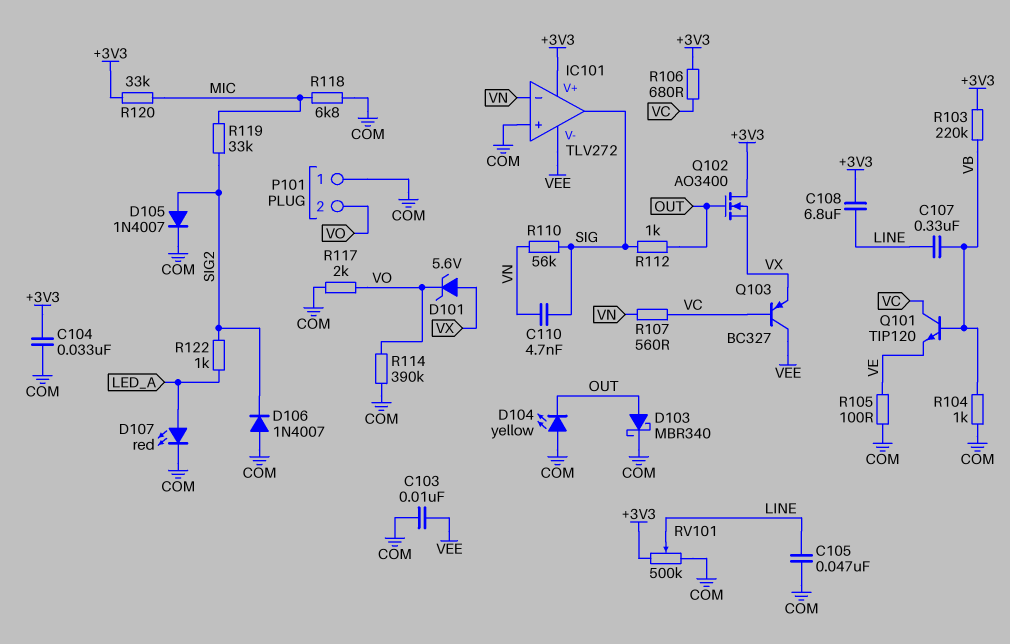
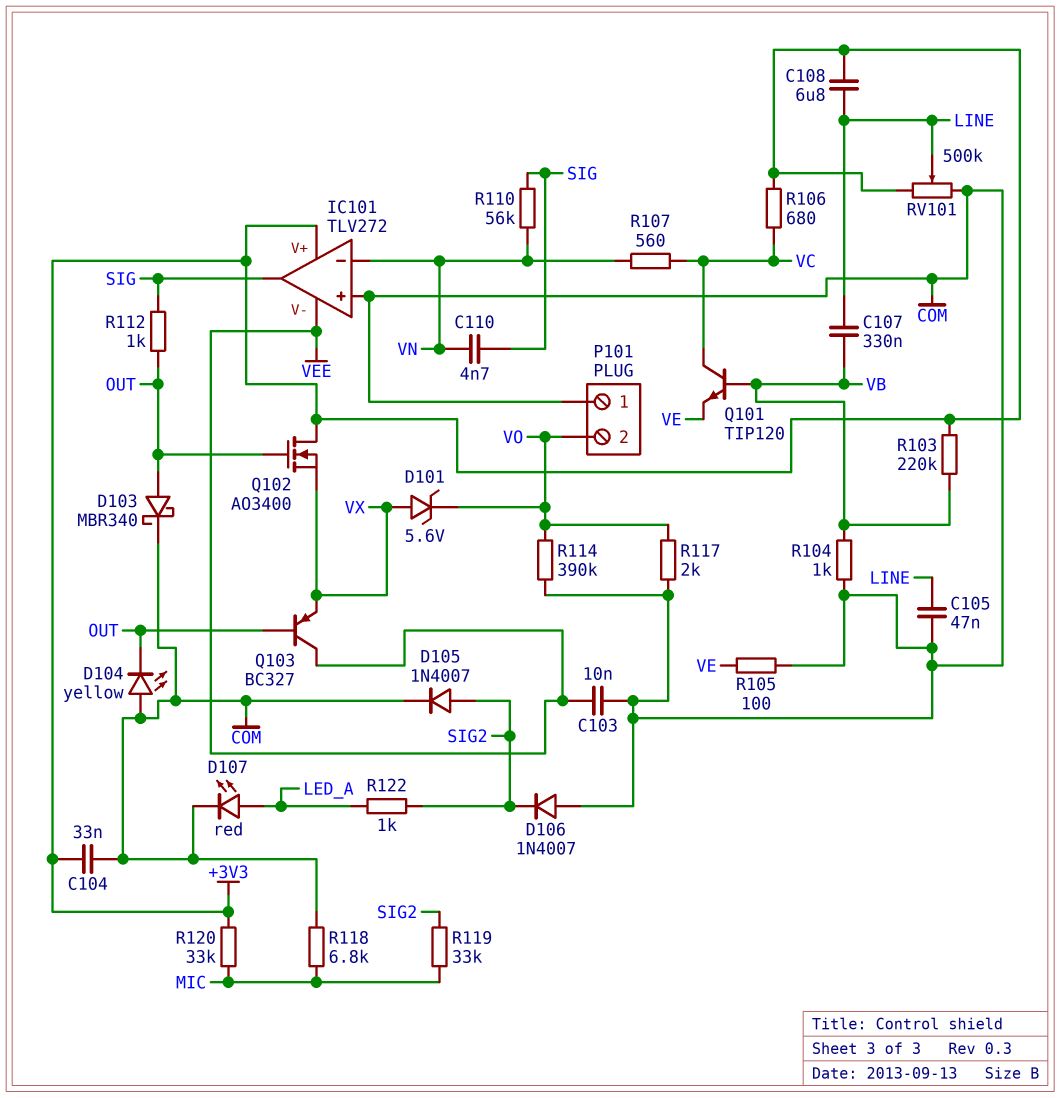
Q103: PNP BC327 (B VC, C VEE, E VX) -> PNP BC327 (B OUT, C VEE, E VX)

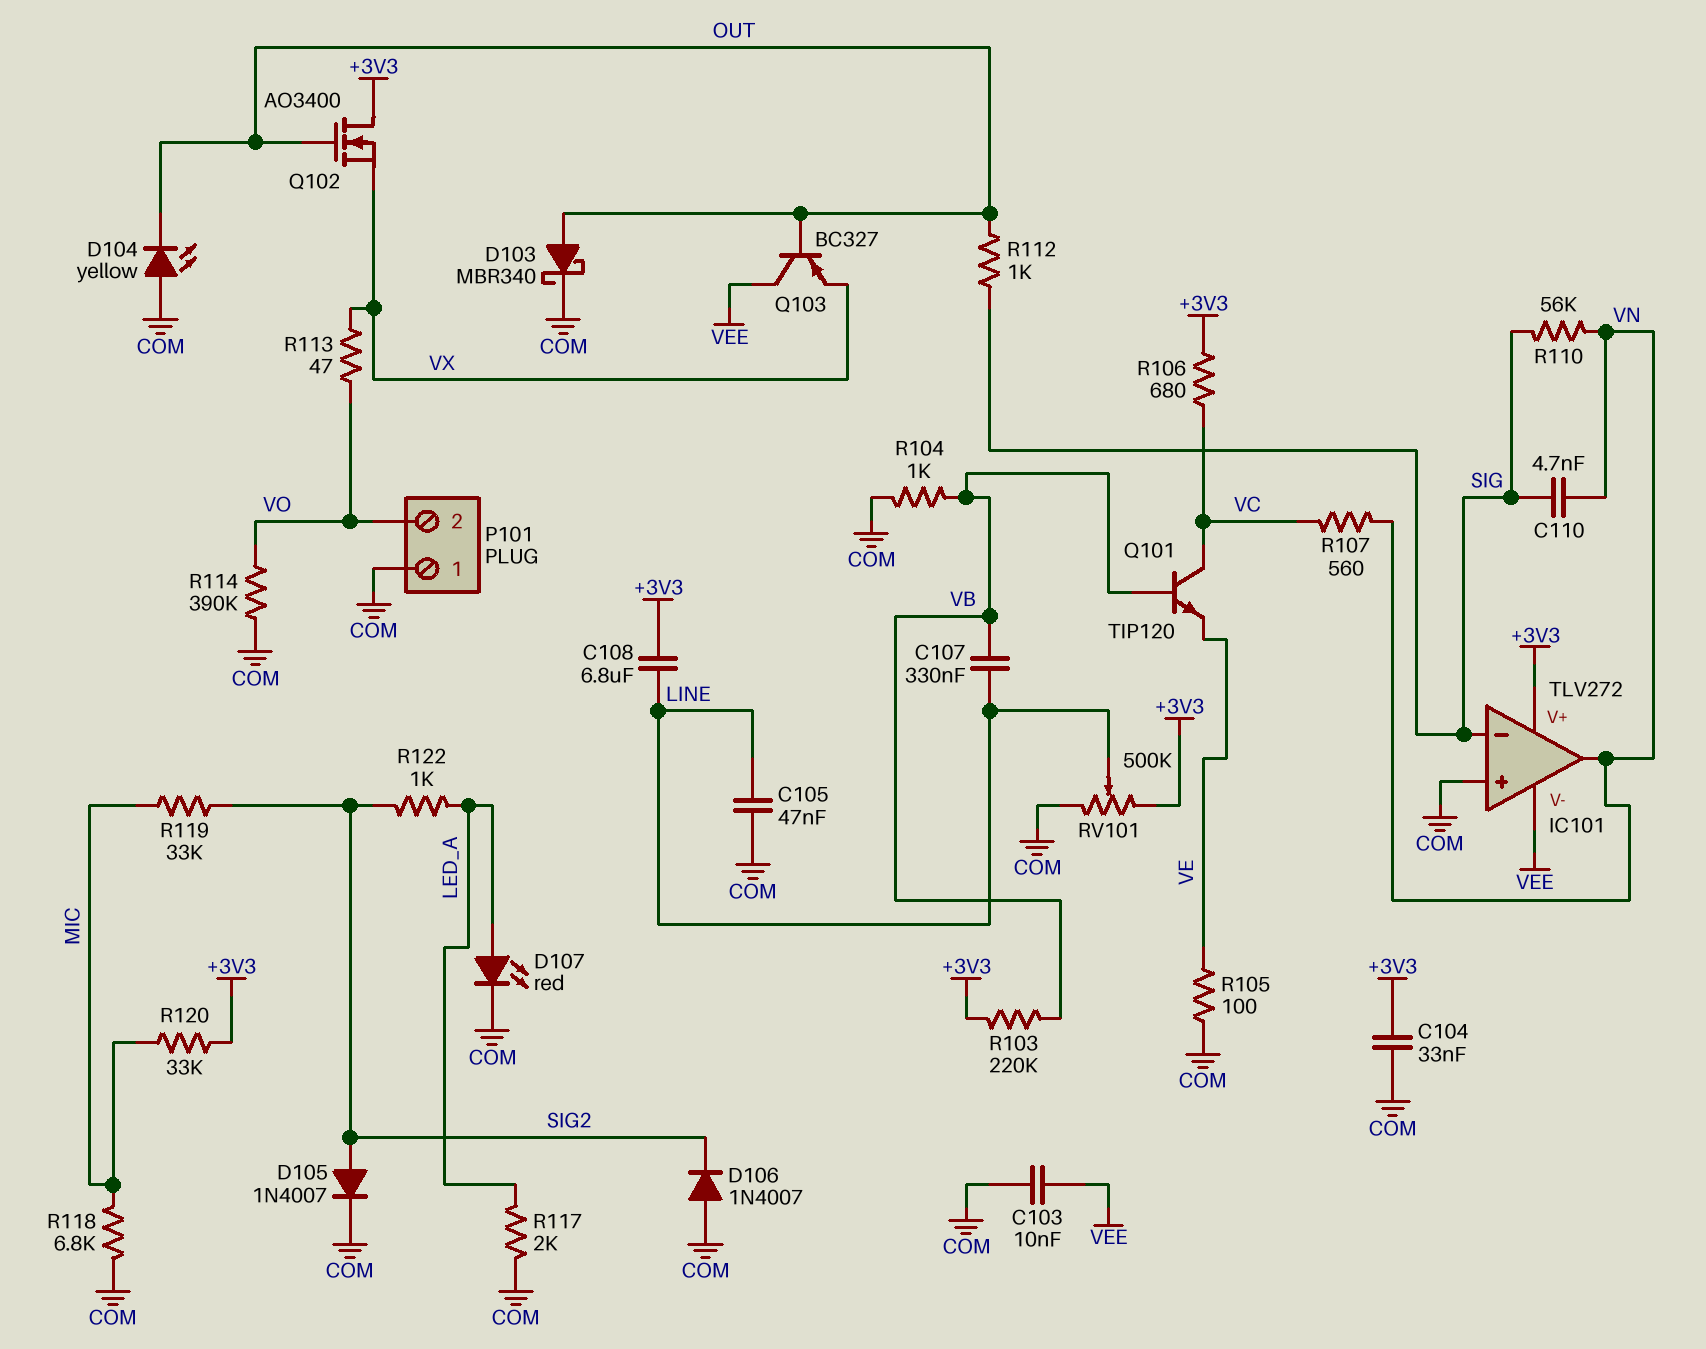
D101: zener 5.6V (A VX, K VO) -> none
IC101 pin in-: VN -> SIG
IC101 pin out: SIG -> VN
R113: none -> 47 (VO, VX)
R117: 2k (COM, VO) -> 2k (COM, LED_A)

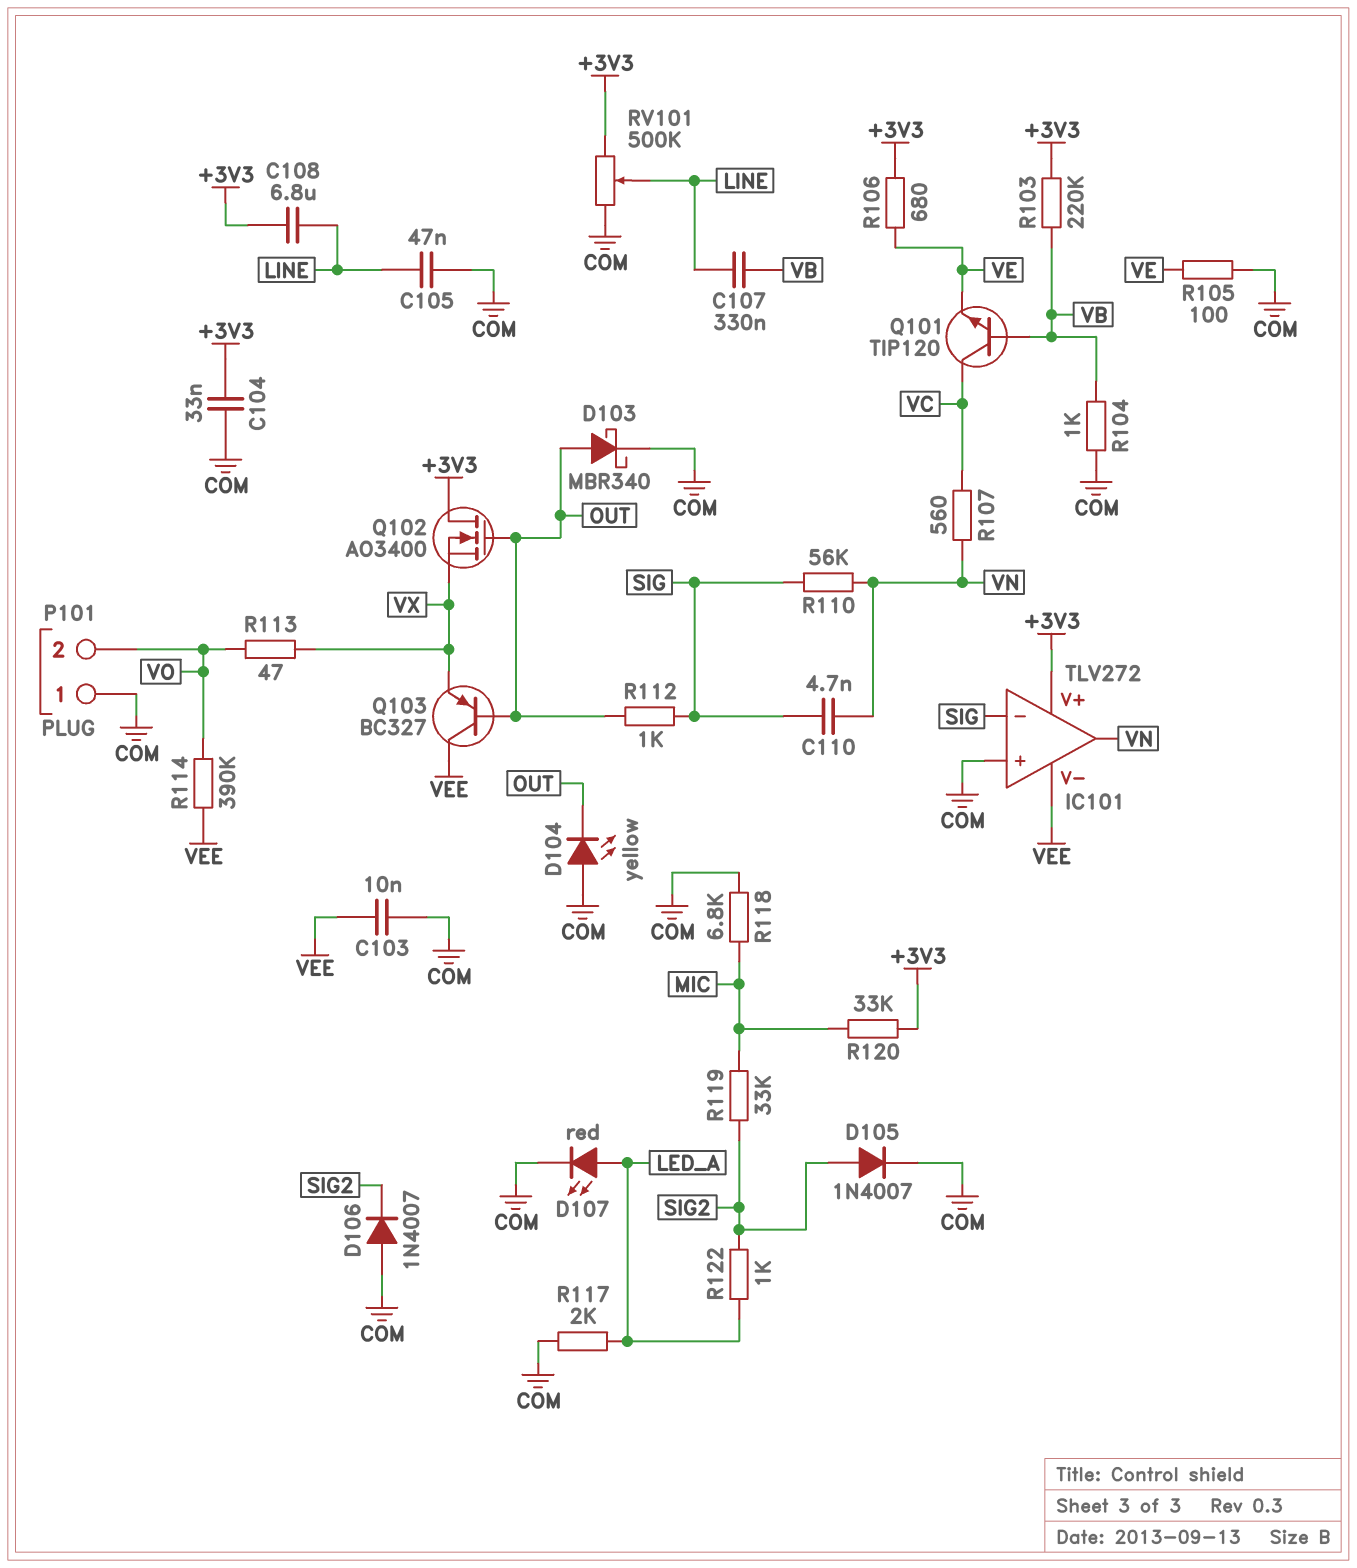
R106: 680 (+3V3, VC) -> 680 (+3V3, VE)
R114: 390k (COM, VO) -> 390k (VEE, VO)

